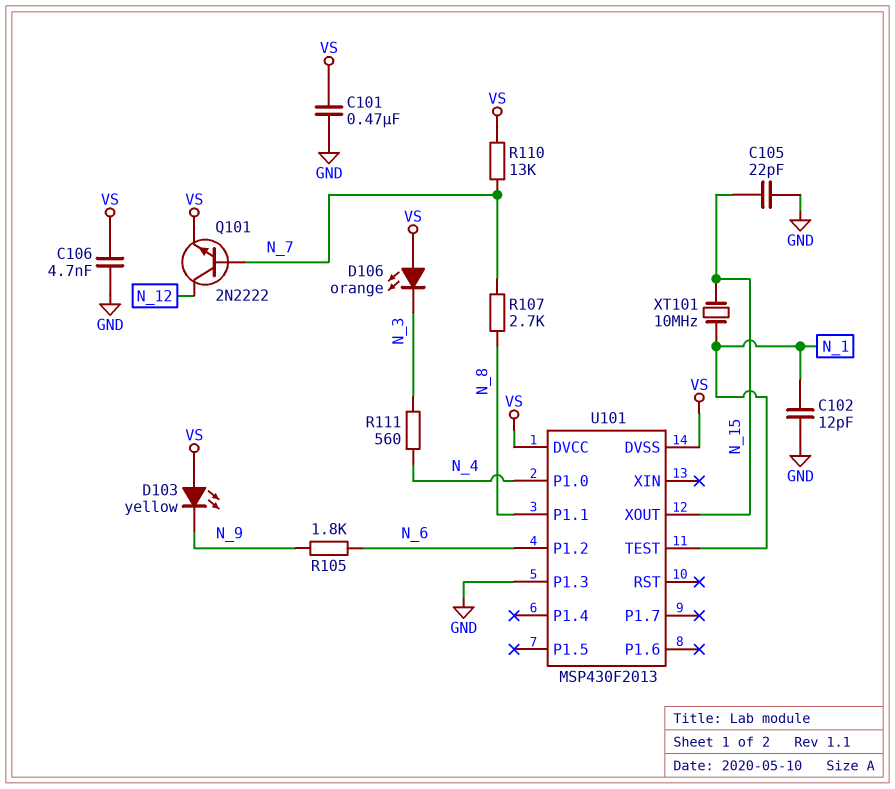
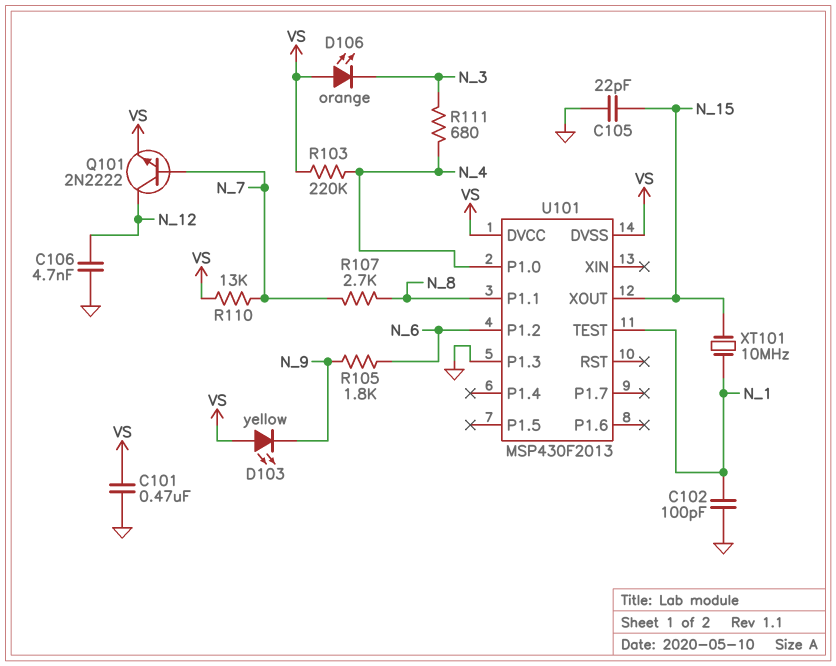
C102: 12pF (GND, N_1) -> 100pF (GND, N_1)
C106: 4.7nF (GND, VS) -> 4.7nF (GND, N_12)
R103: none -> 220k (N_4, VS)
R111: 560 (N_3, N_4) -> 680 (N_3, N_4)

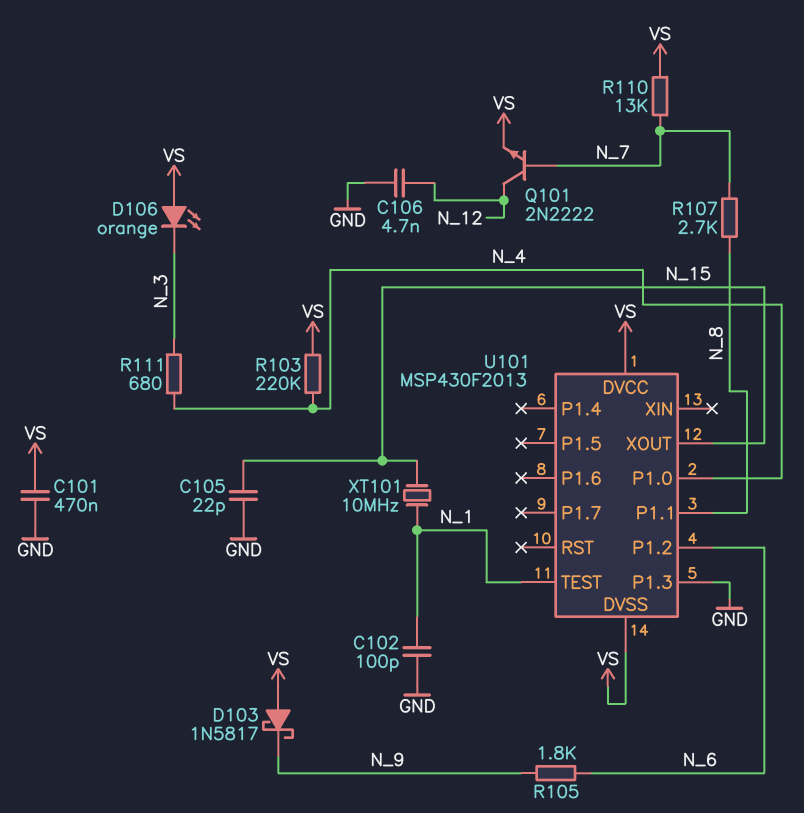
D103: LED yellow (A VS, K N_9) -> schottky 1N5817 (A VS, K N_9)

